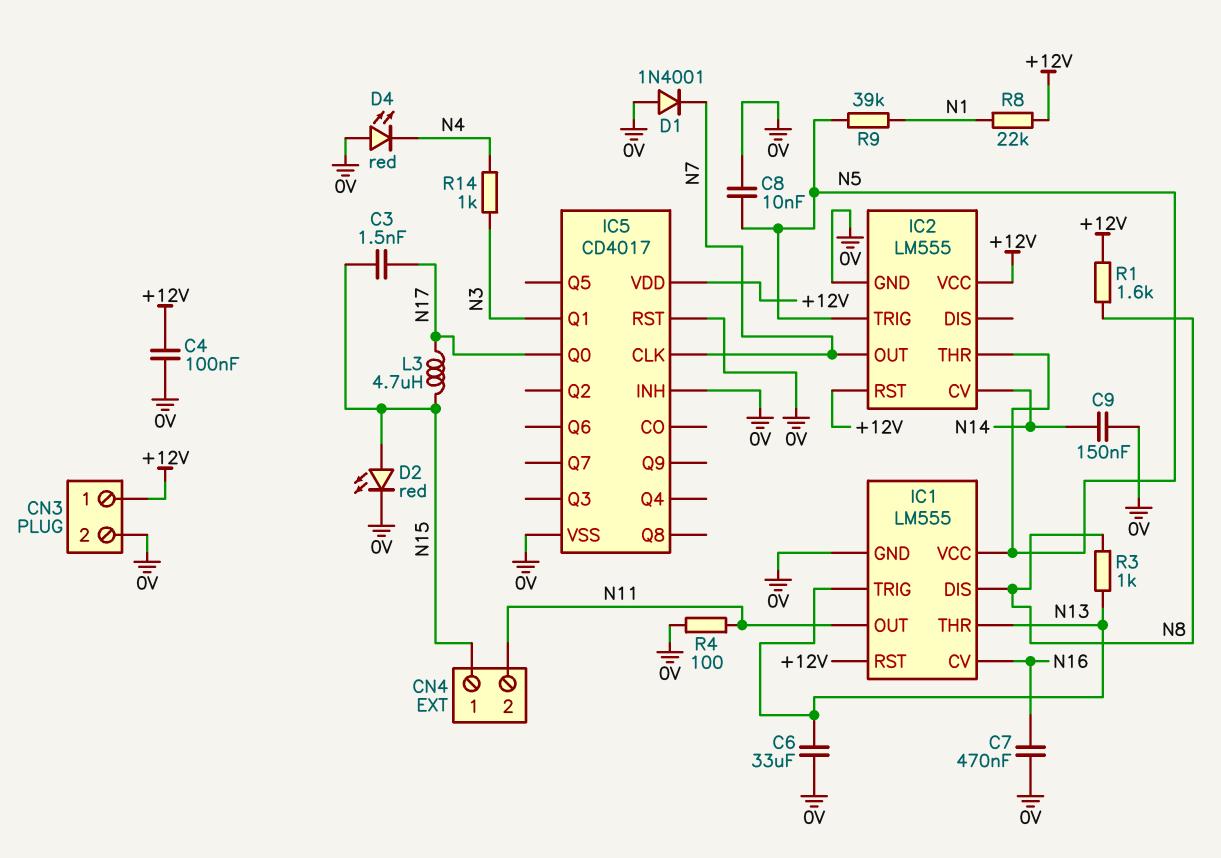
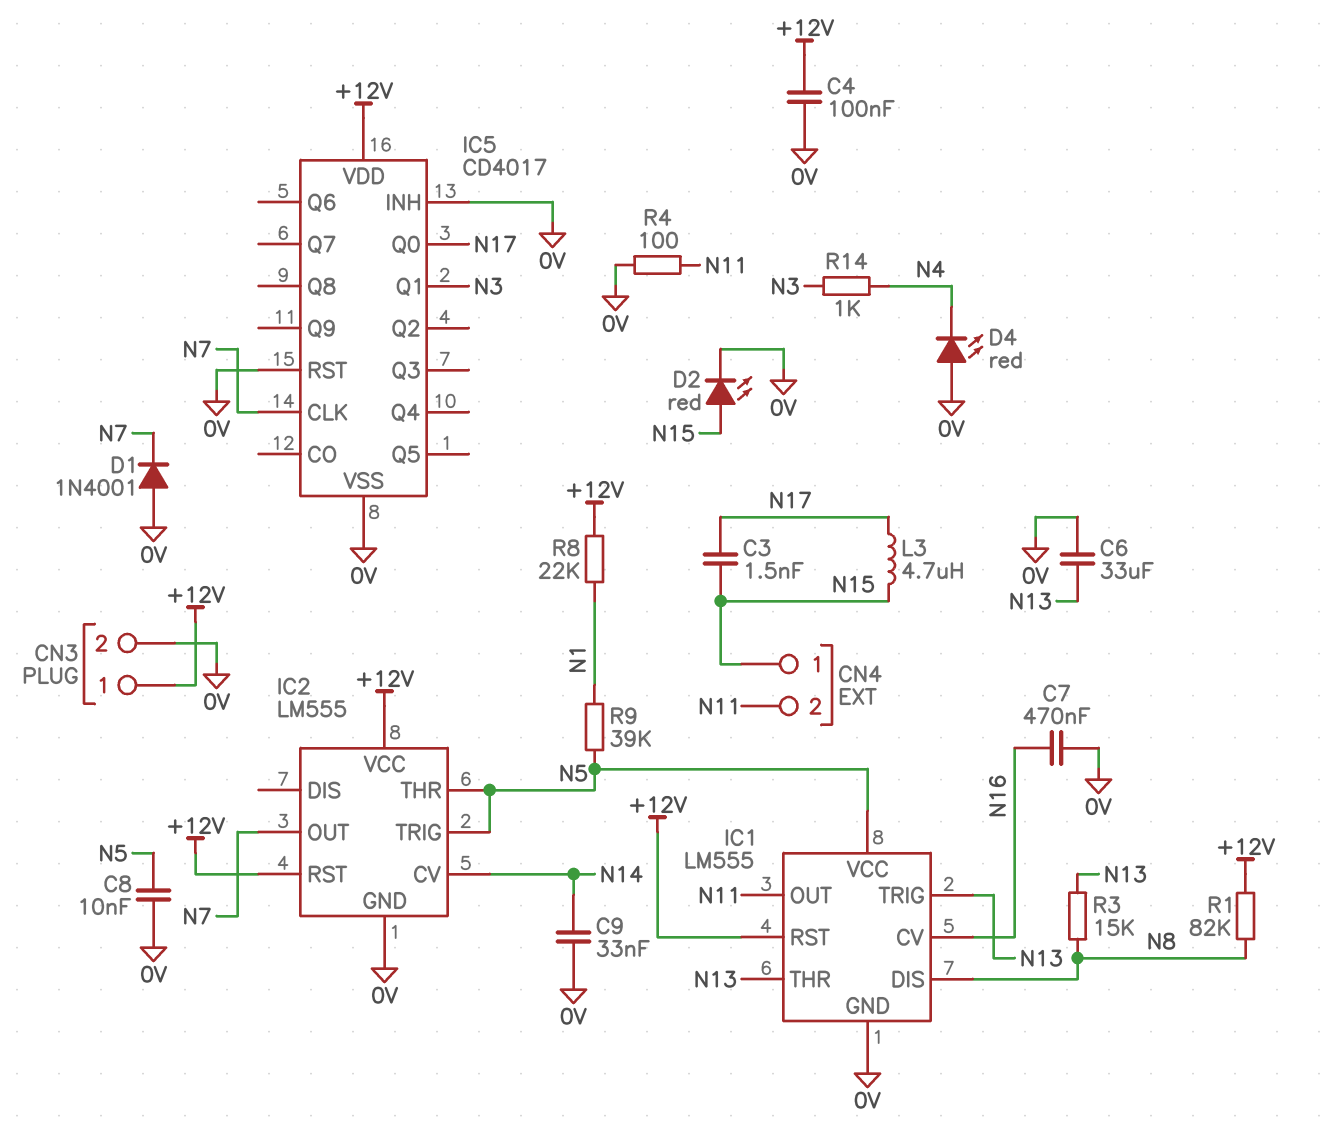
C9: 150nF (0V, N14) -> 33nF (0V, N14)
R1: 1.6k (+12V, N8) -> 82k (+12V, N8)
R3: 1k (N8, N13) -> 15k (N8, N13)

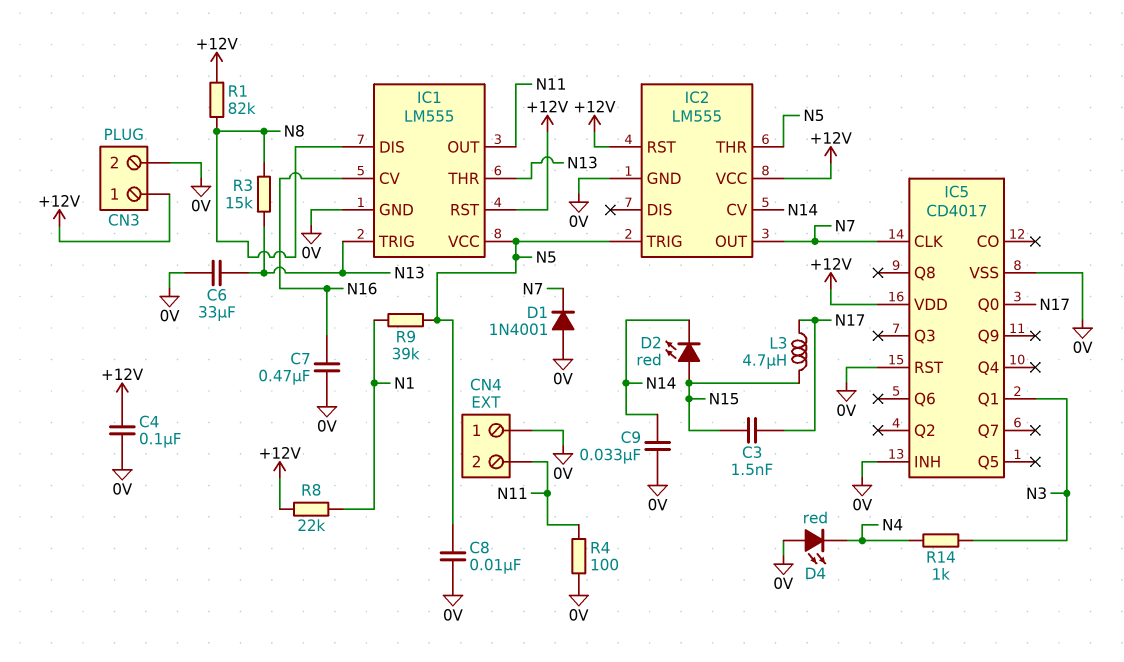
CN4 pin 1: N15 -> 0V
D2: LED red (A N15, K 0V) -> LED red (A N15, K N14)

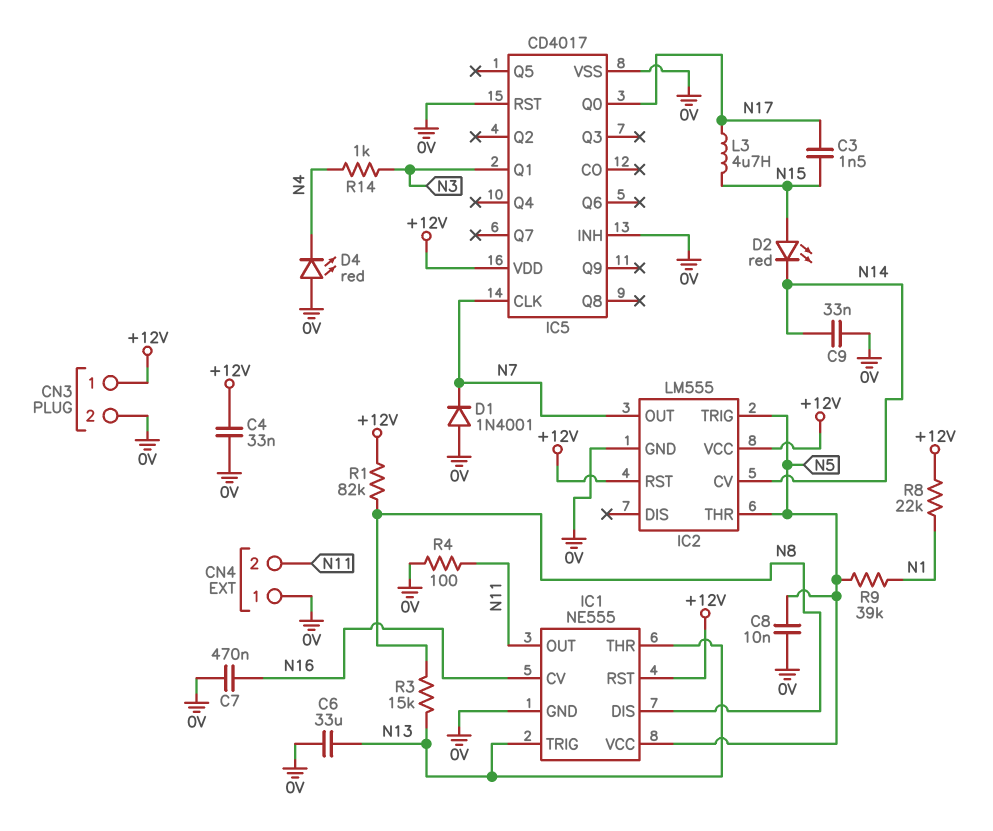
C4: 100nF (+12V, 0V) -> 33nF (+12V, 0V)
IC1: LM555 -> NE555

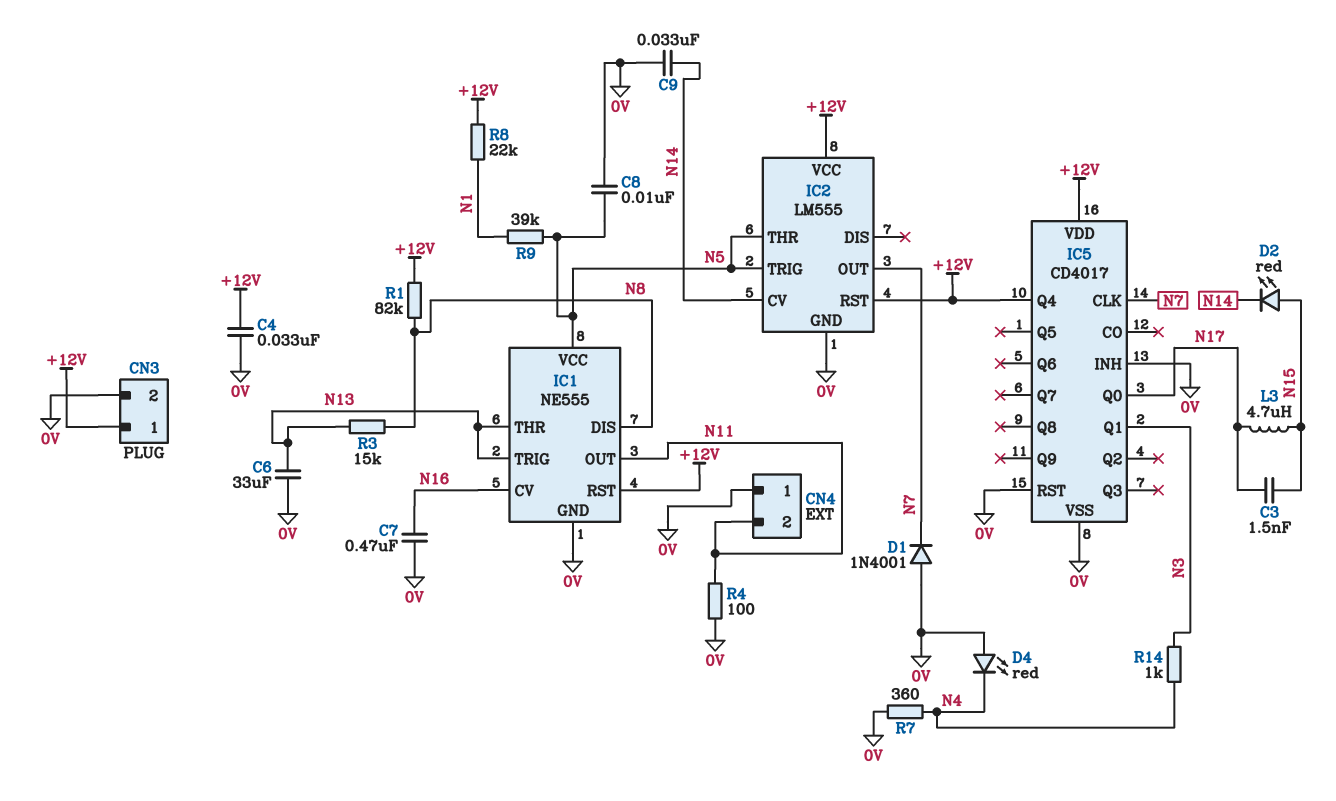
IC5 pin Q4: none -> +12V
R7: none -> 360 (0V, N4)

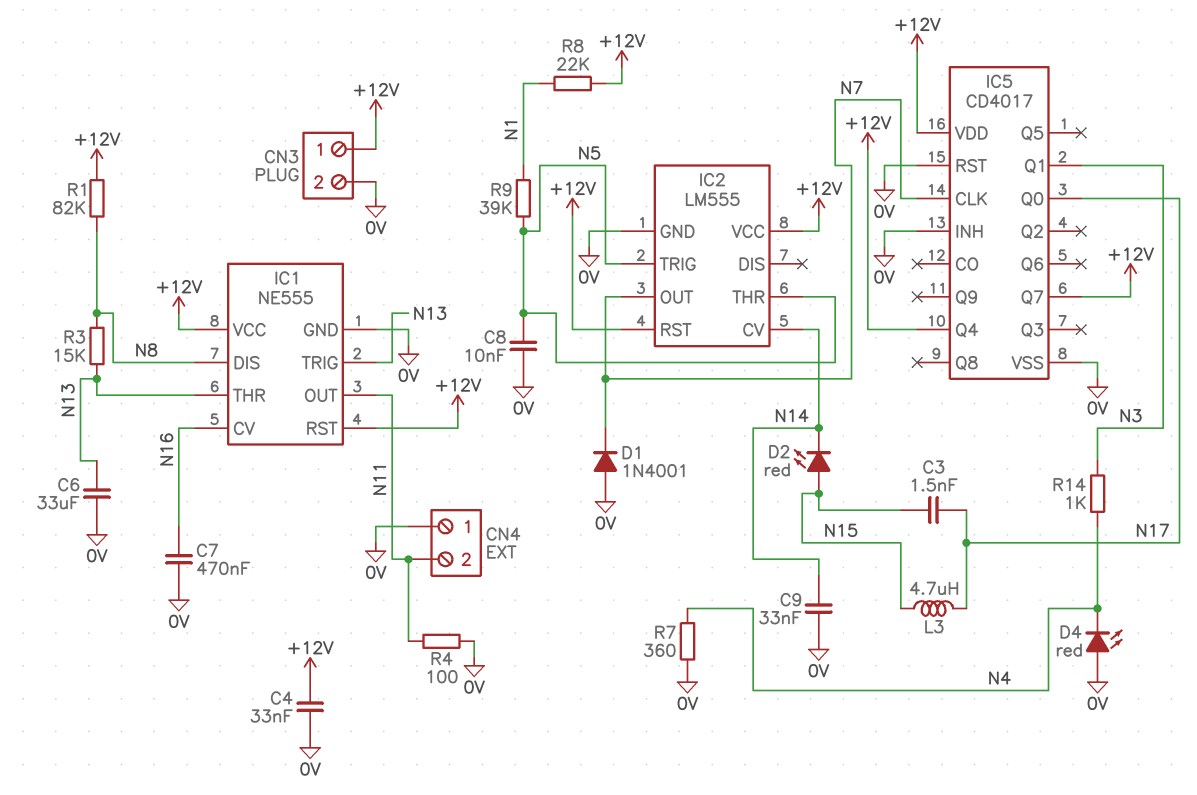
IC1 pin VCC: N5 -> +12V
IC5 pin Q7: none -> +12V

